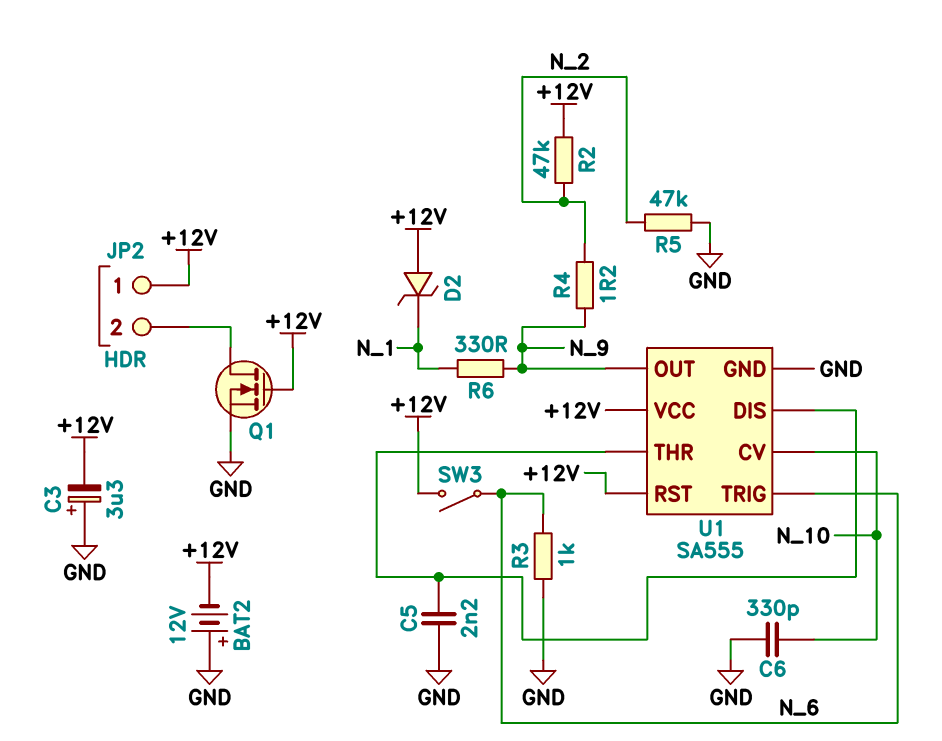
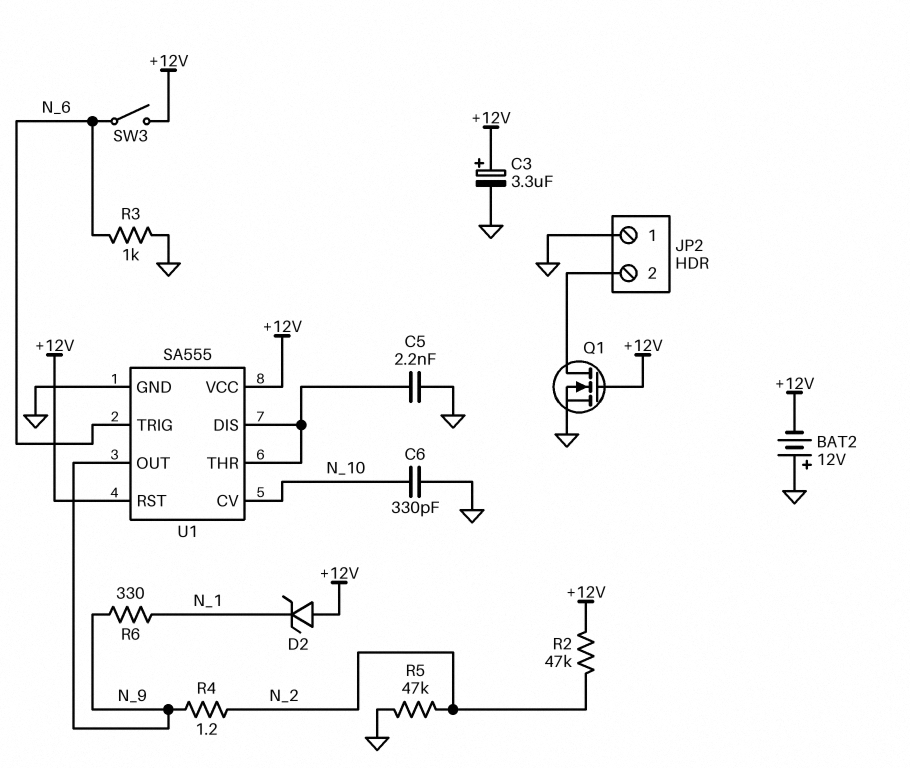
C3: 3.3uF (plus GND, minus +12V) -> 3.3uF (plus +12V, minus GND)
JP2 pin 1: +12V -> GND

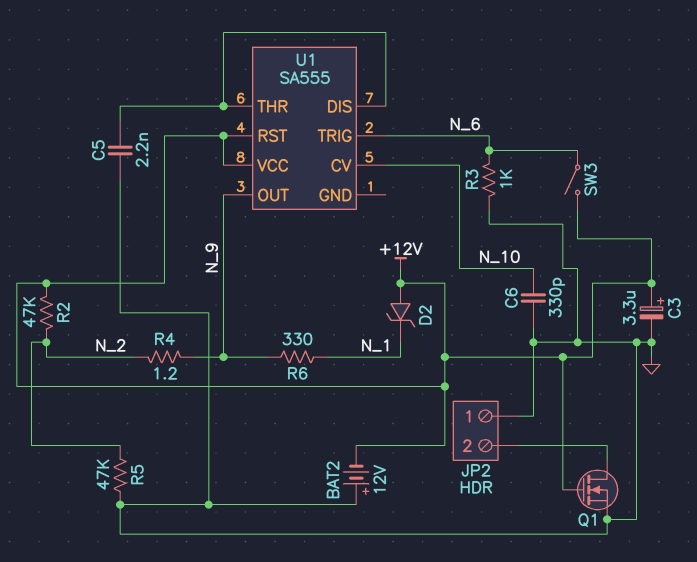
U1 pin GND: GND -> none

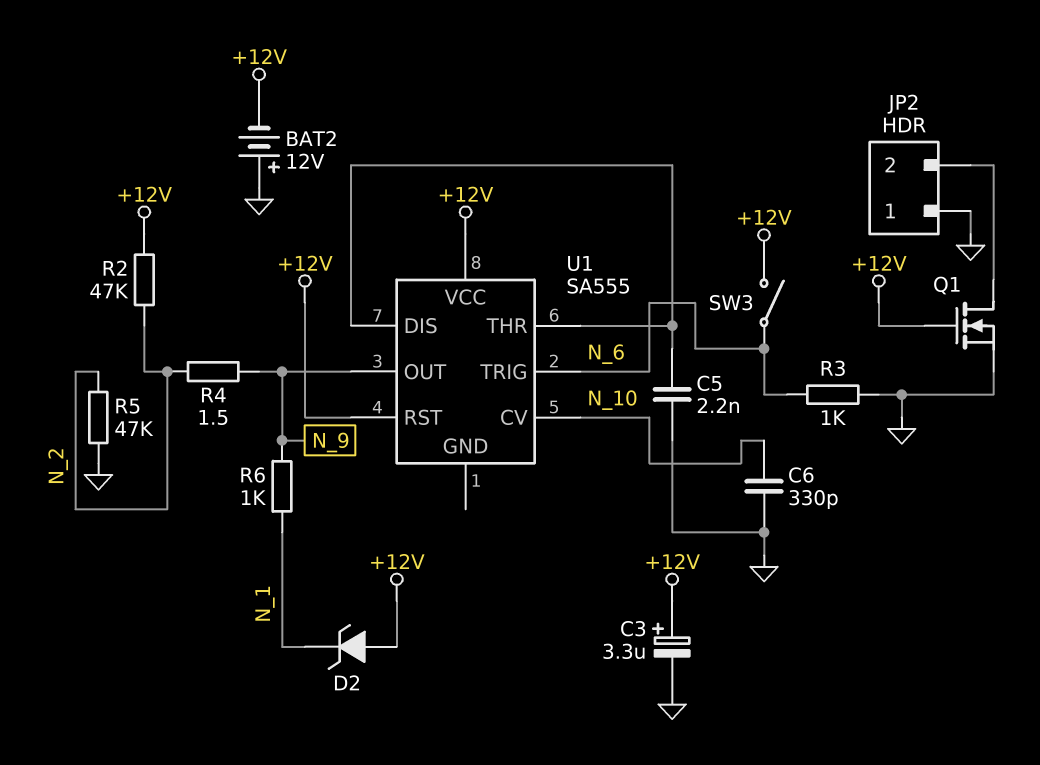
R4: 1.2 (N_2, N_9) -> 1.5 (N_2, N_9)
R6: 330 (N_1, N_9) -> 1k (N_1, N_9)

